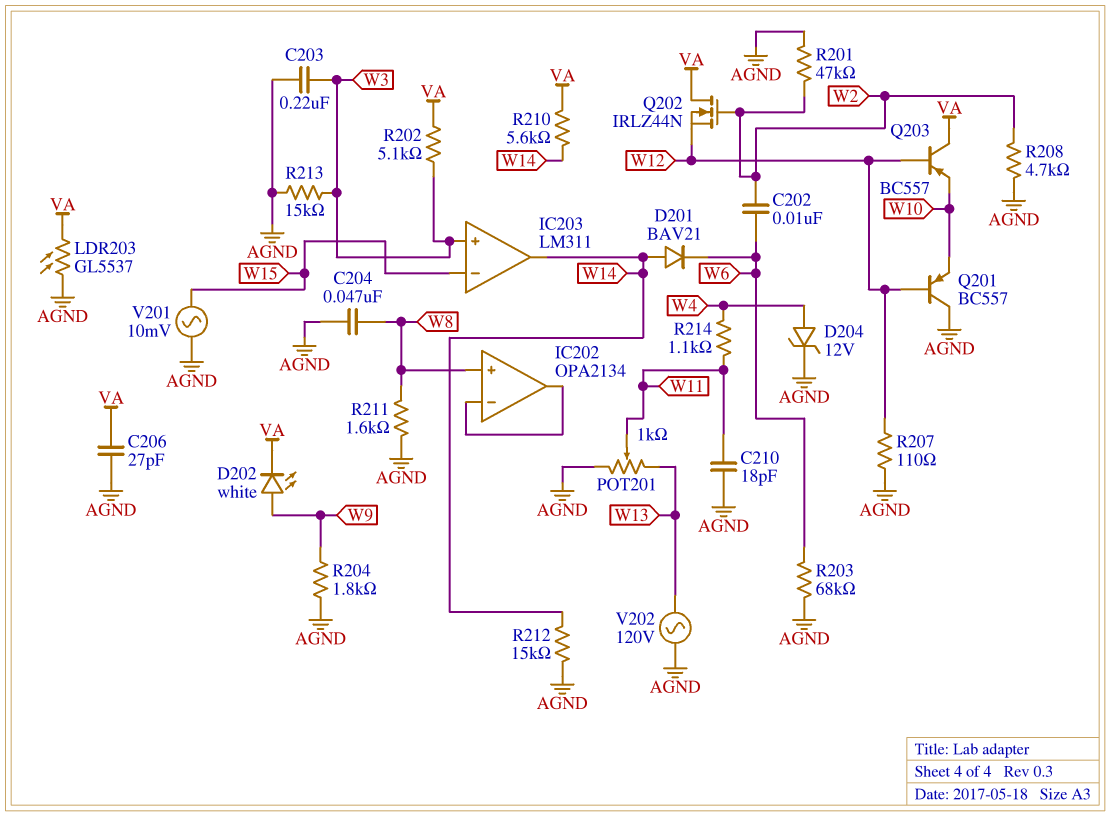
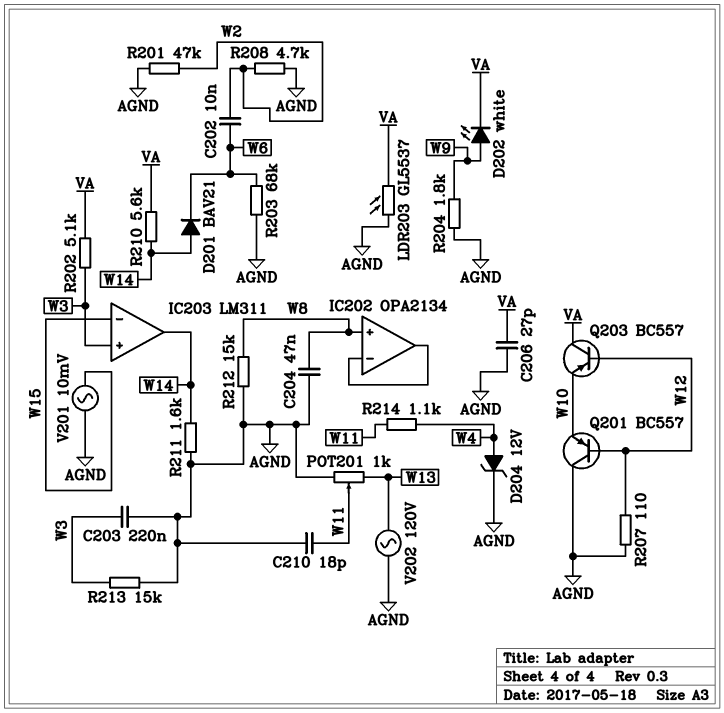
Q202: NMOS IRLZ44N (G W2, D VA, S W12) -> none
R211: 1.6k (AGND, W8) -> 1.6k (AGND, W14)
R212: 15k (AGND, W14) -> 15k (AGND, W8)

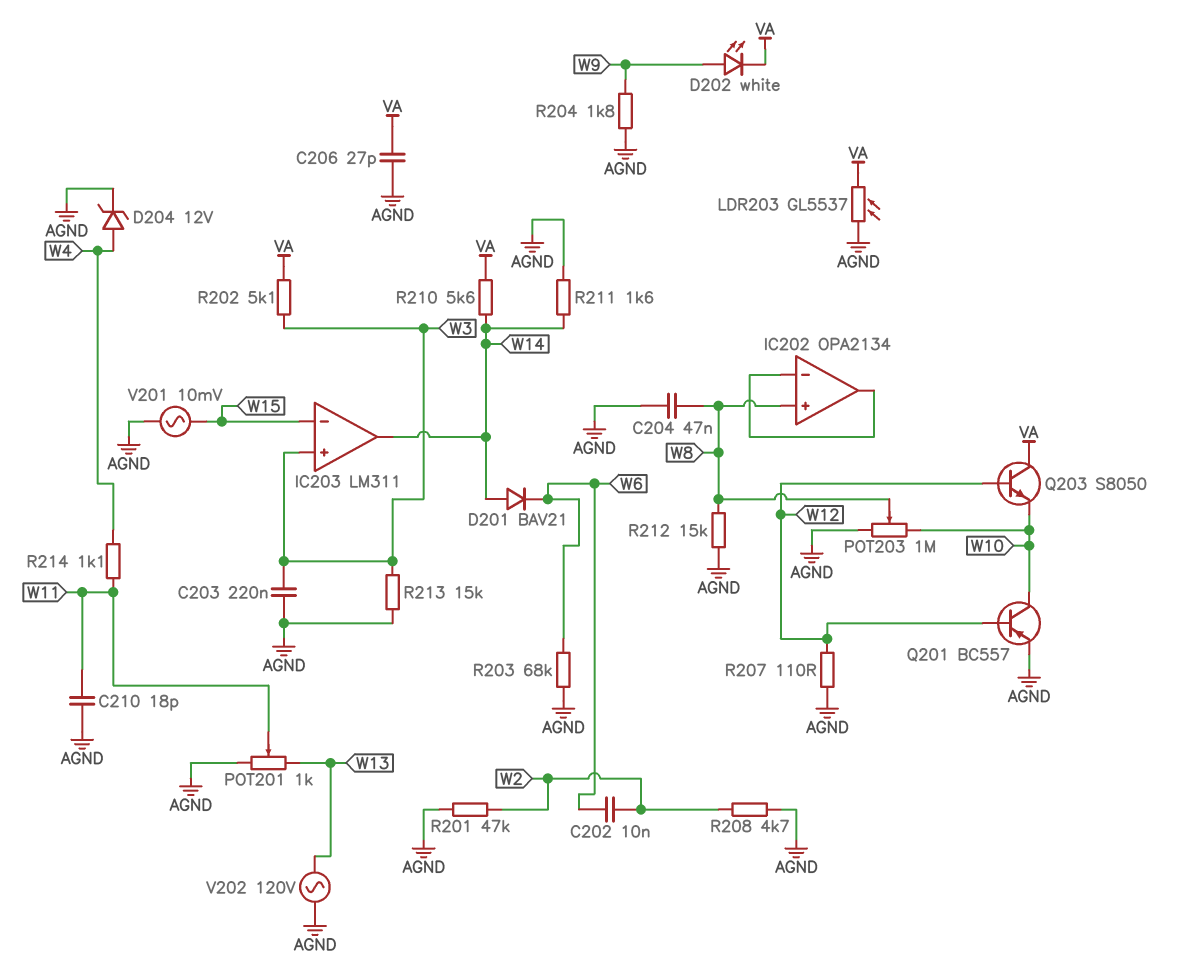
POT203: none -> 1M (AGND, W10, wiper W8)
Q201: PNP BC557 (B W12, C AGND, E W10) -> PNP BC557 (B W12, C W10, E AGND)
Q203: PNP BC557 (B W12, C VA, E W10) -> NPN S8050 (B W12, C VA, E W10)

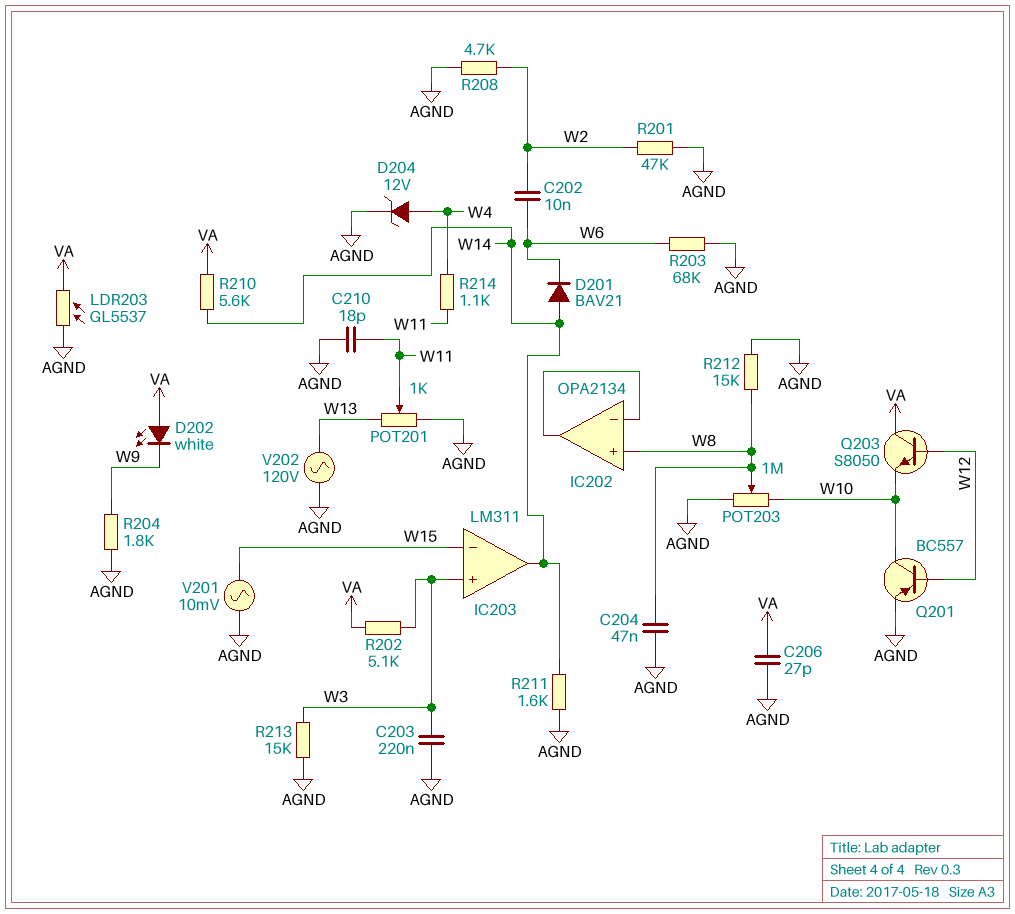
D202: LED white (A W9, K VA) -> LED white (A VA, K W9)
R207: 110 (AGND, W12) -> none

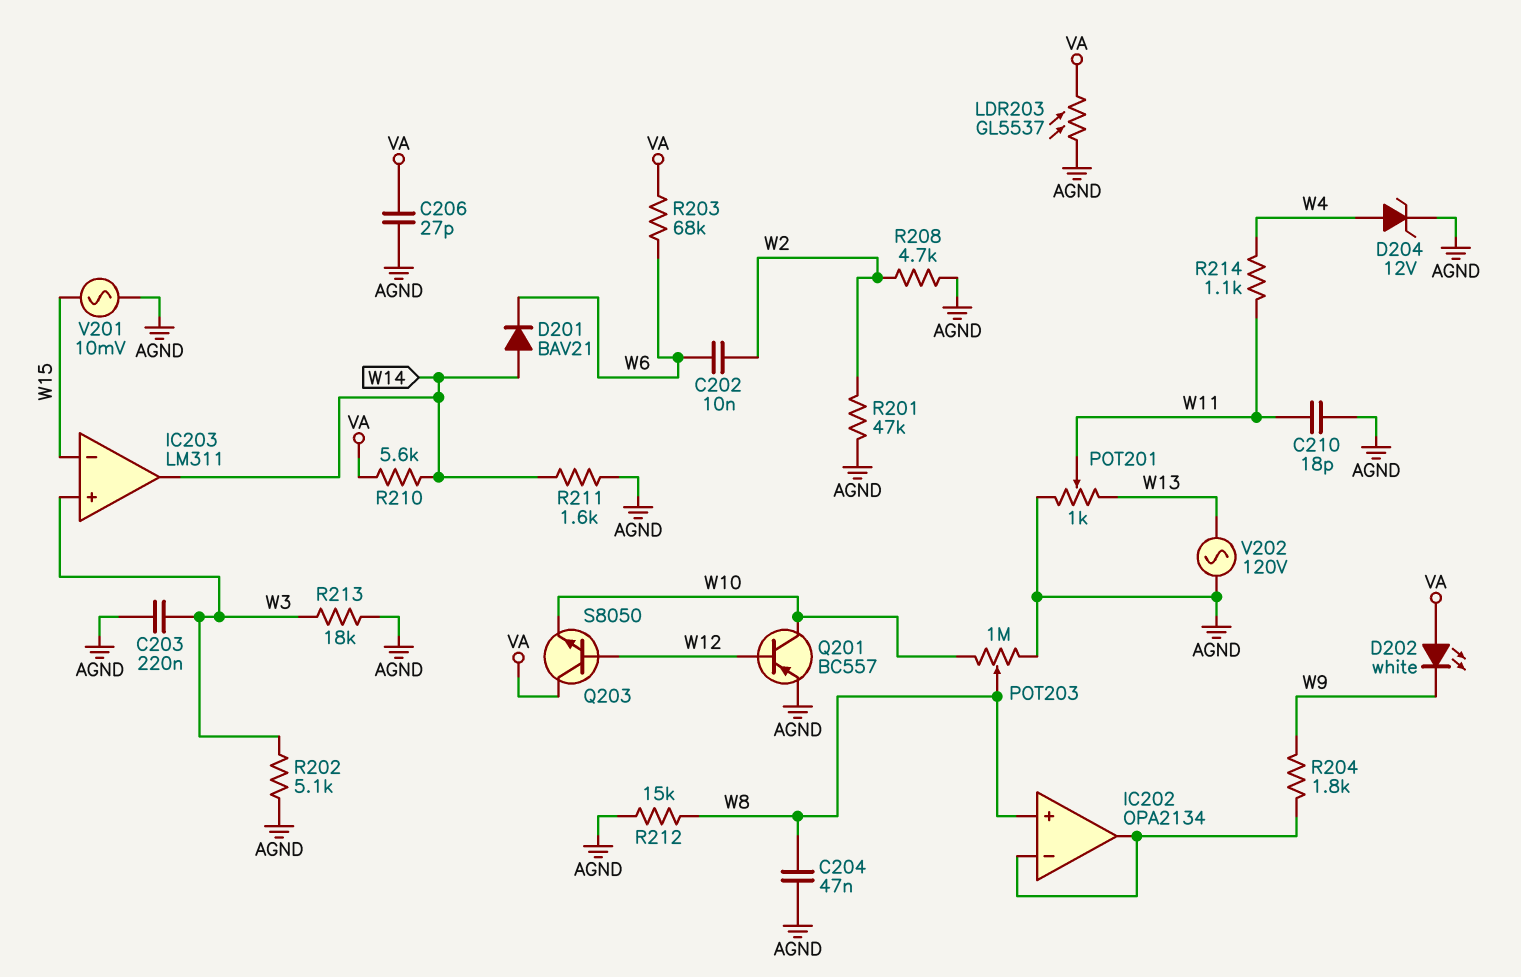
R202: 5.1k (VA, W3) -> 5.1k (AGND, W3)
R203: 68k (AGND, W6) -> 68k (VA, W6)
R204: 1.8k (AGND, W9) -> 1.8k (IC202/in-, W9)
R213: 15k (AGND, W3) -> 18k (AGND, W3)

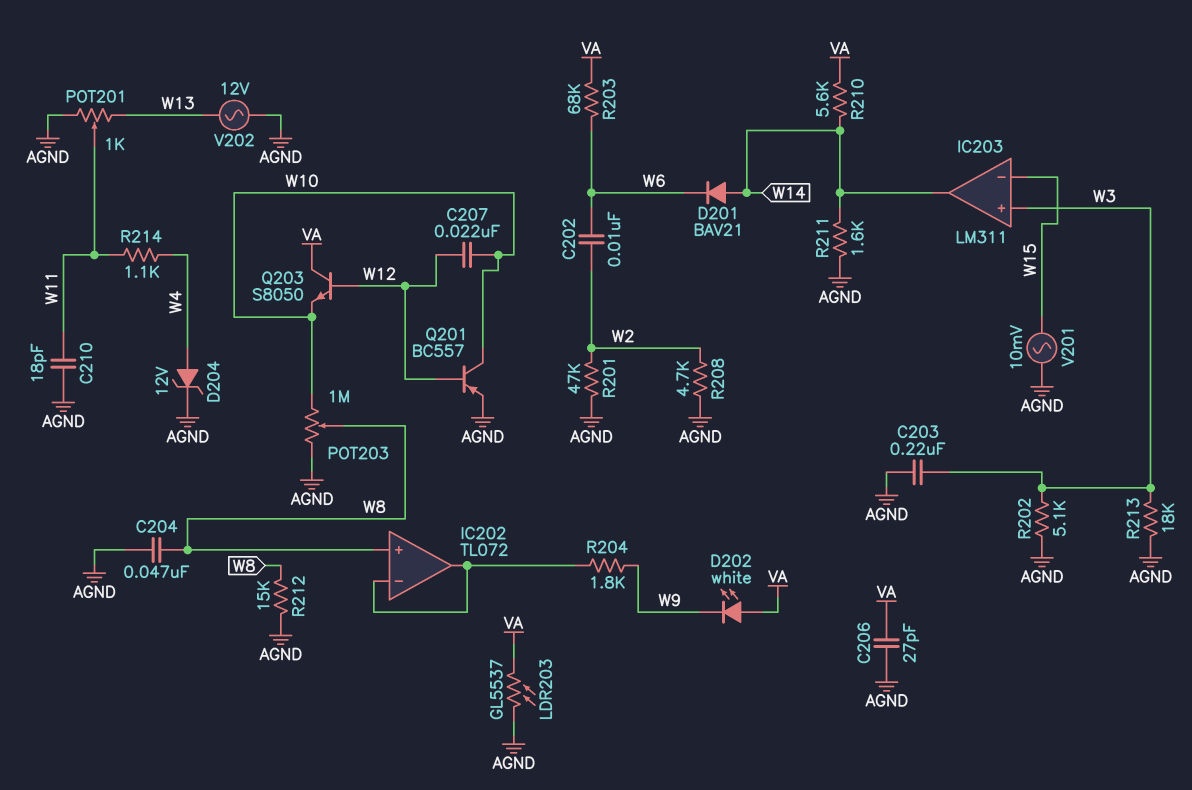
C207: none -> 22nF (W10, W12)
IC202: OPA2134 -> TL072
V202: AC 120V (AGND, W13) -> AC 12V (AGND, W13)

